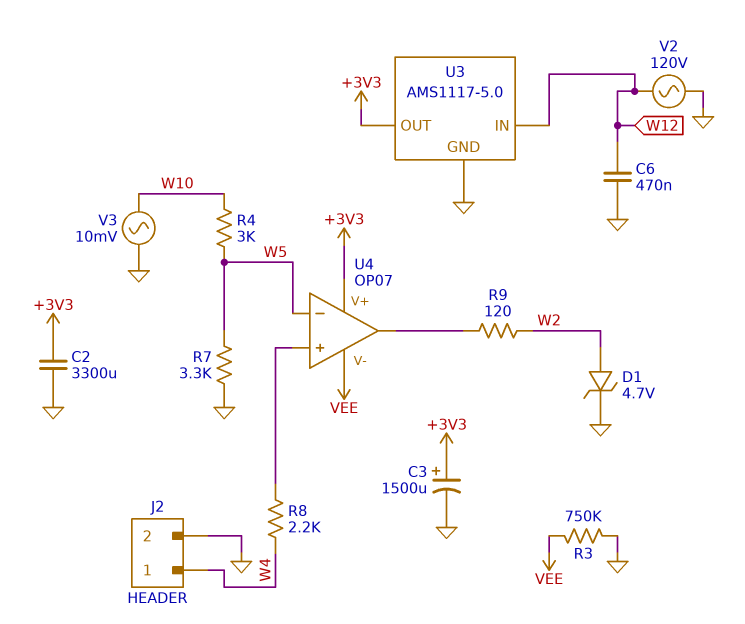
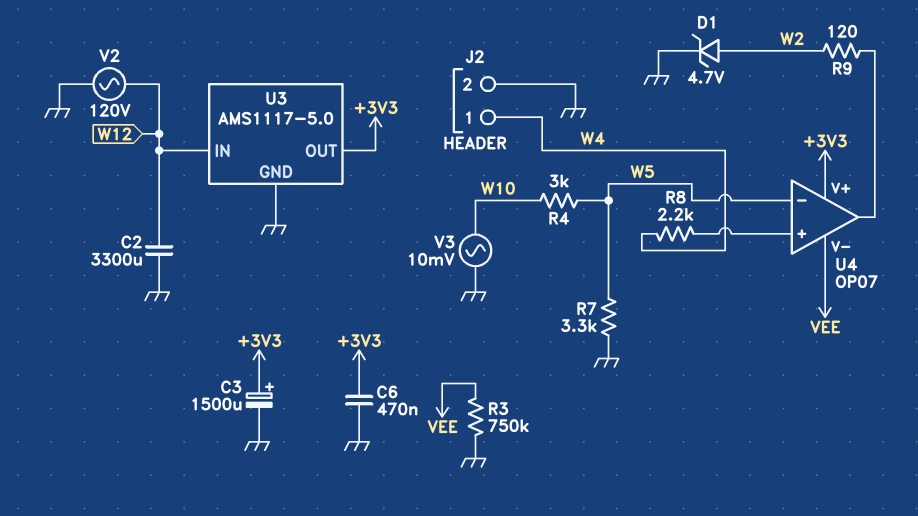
C2: 3300uF (+3V3, GND) -> 3300uF (GND, W12)
C6: 470nF (GND, W12) -> 470nF (+3V3, GND)

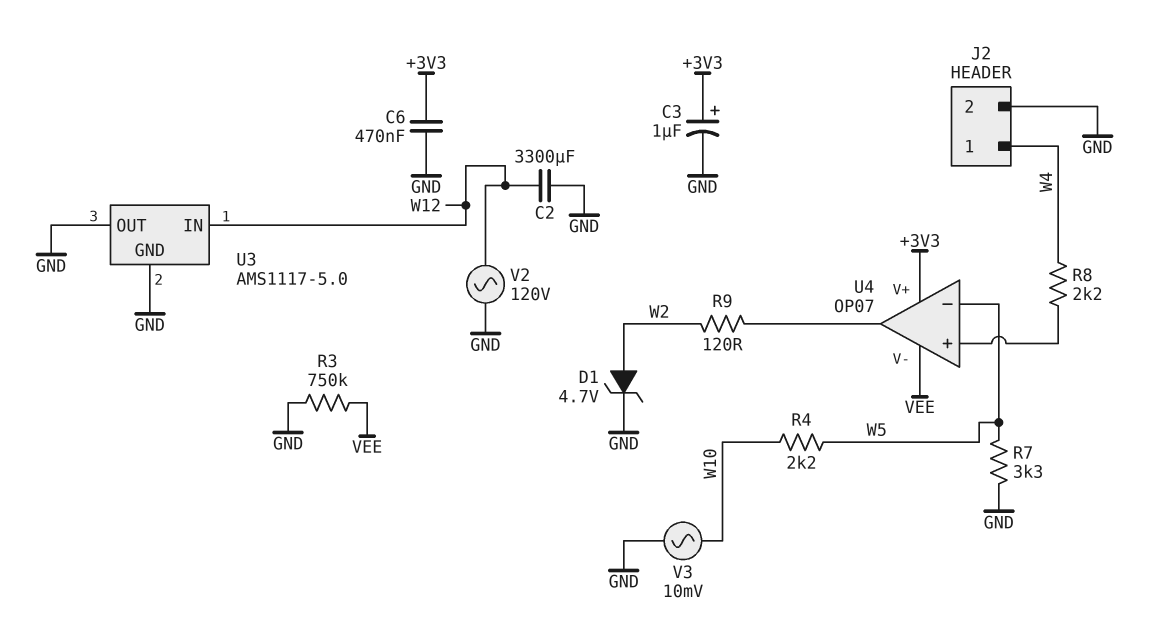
C3: 1500uF (plus +3V3, minus GND) -> 1uF (plus +3V3, minus GND)
R4: 3k (W5, W10) -> 2.2k (W5, W10)
U3 pin OUT: +3V3 -> GND

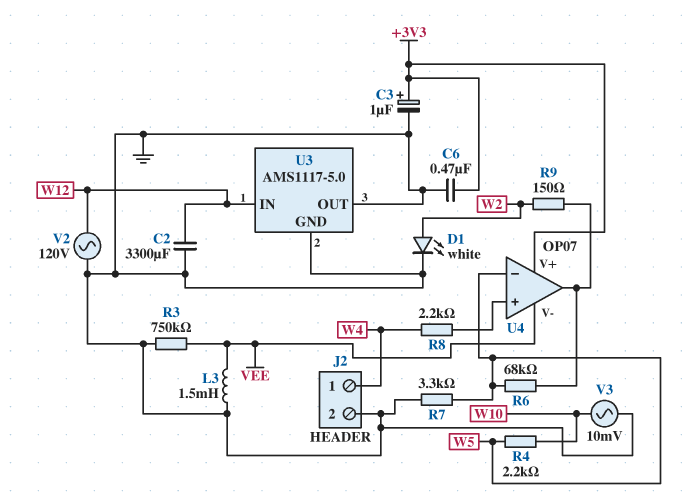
D1: zener 4.7V (A W2, K GND) -> LED white (A W2, K GND)
L3: none -> 1.5mH (GND, VEE)
R6: none -> 68k (U4/out, W5)
R9: 120 (U4/out, W2) -> 150 (U4/out, W2)

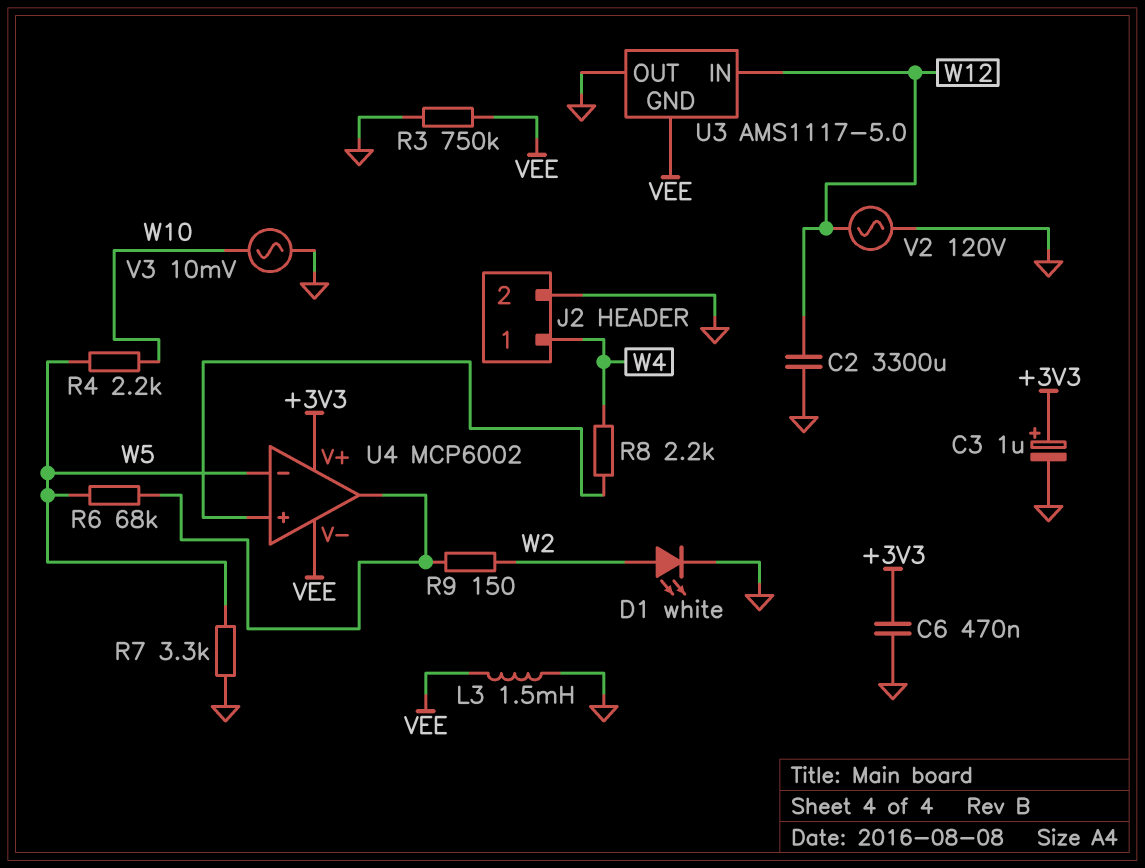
U3 pin GND: GND -> VEE
U4: OP07 -> MCP6002

